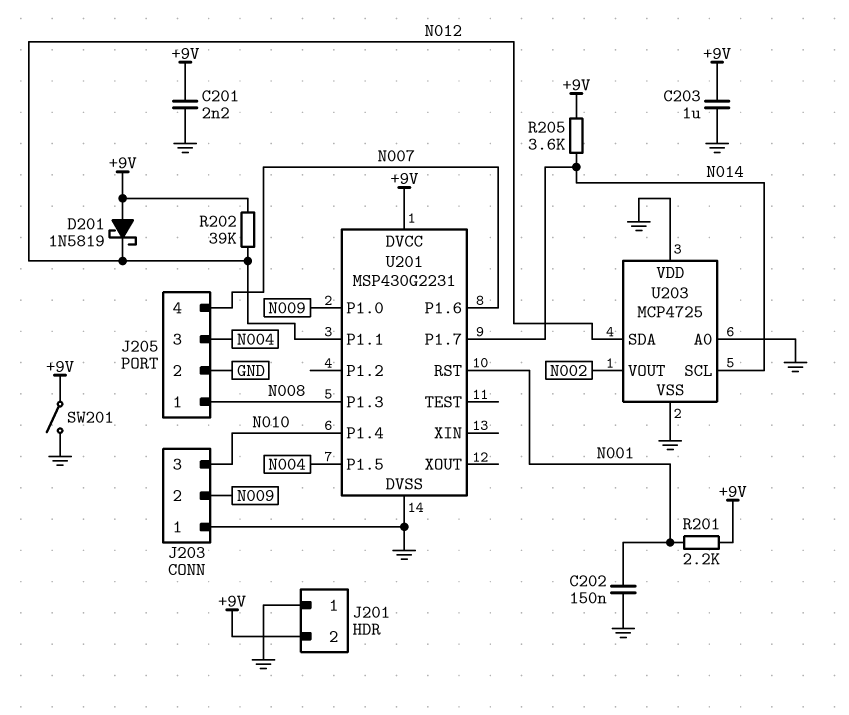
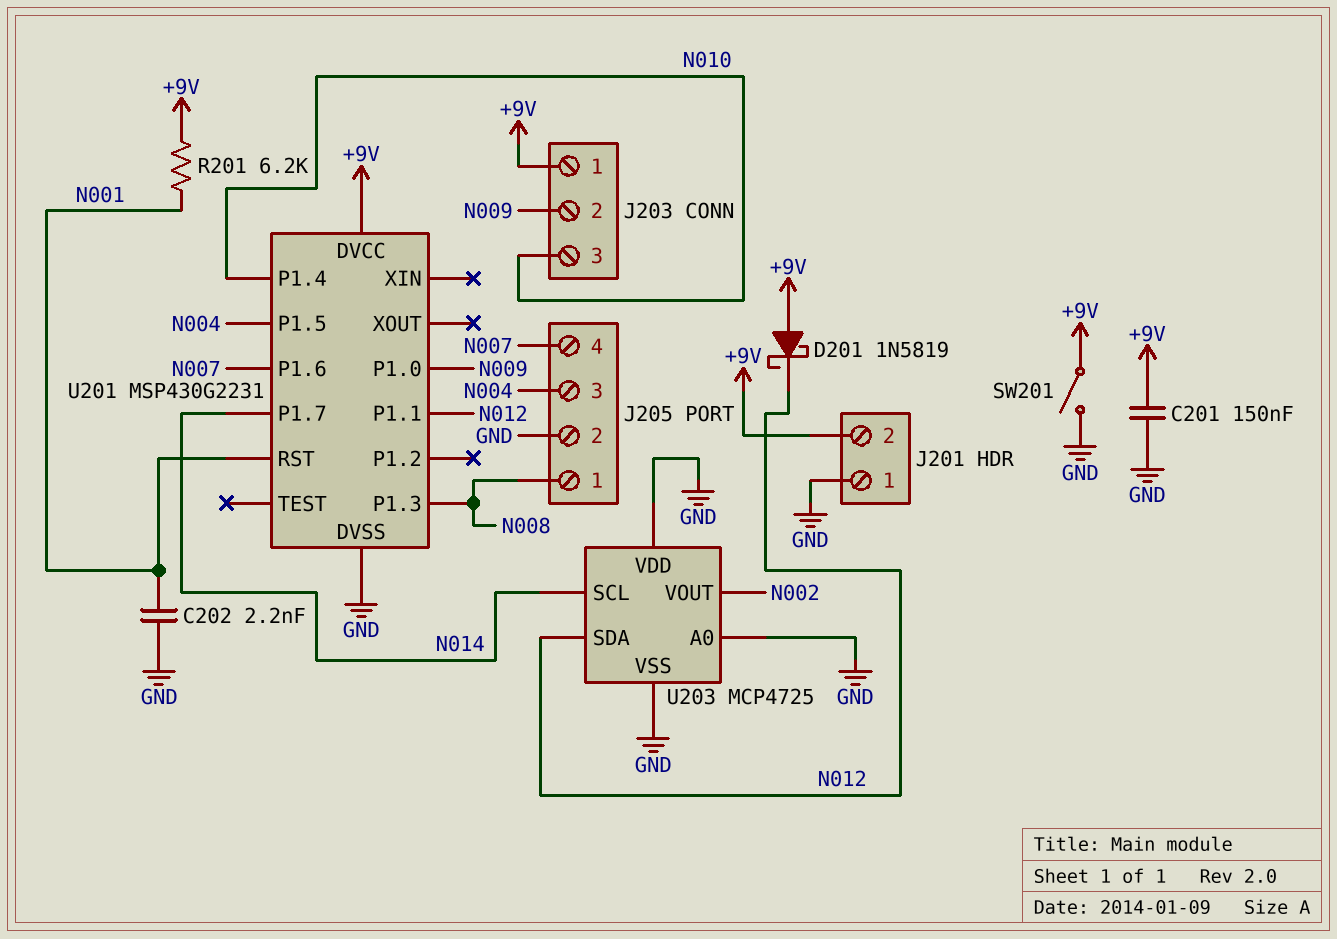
C201: 2.2nF (+9V, GND) -> 150nF (+9V, GND)
C202: 150nF (GND, N001) -> 2.2nF (GND, N001)
C203: 1uF (+9V, GND) -> none
J203 pin 1: GND -> +9V
R201: 2.2k (+9V, N001) -> 6.2k (+9V, N001)
R202: 39k (+9V, N012) -> none
R205: 3.6k (+9V, N014) -> none

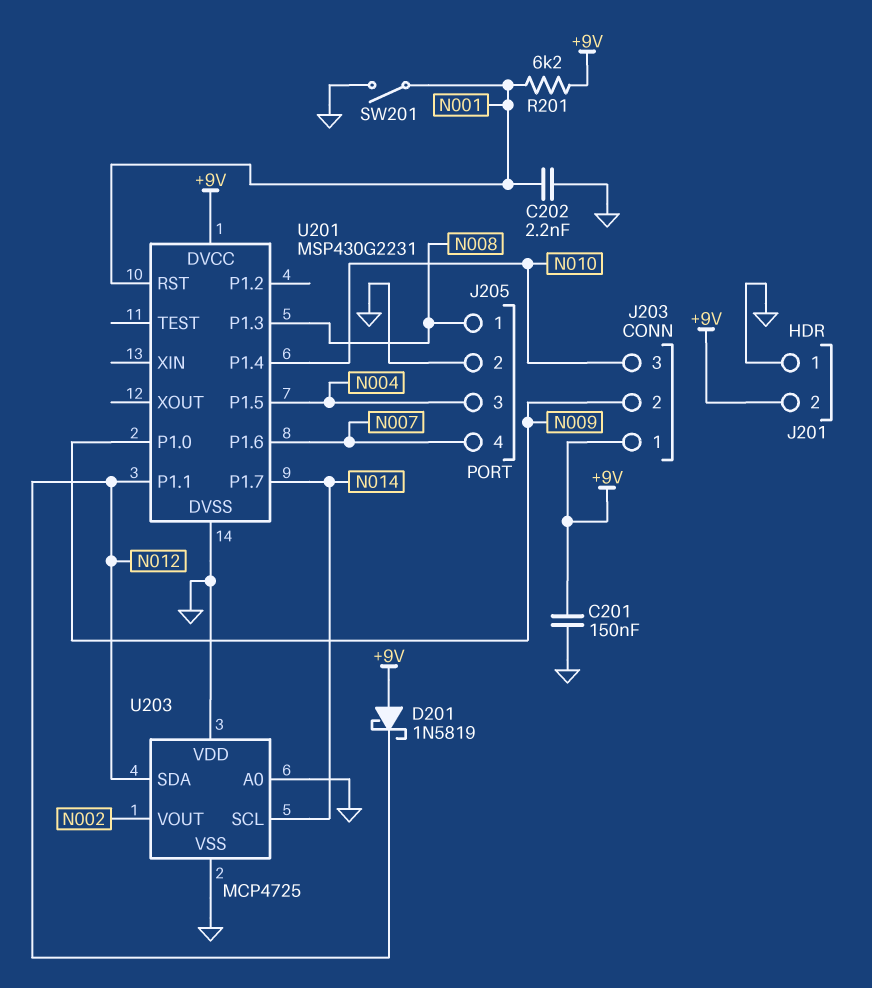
SW201: switch (+9V, GND) -> switch (GND, N001)

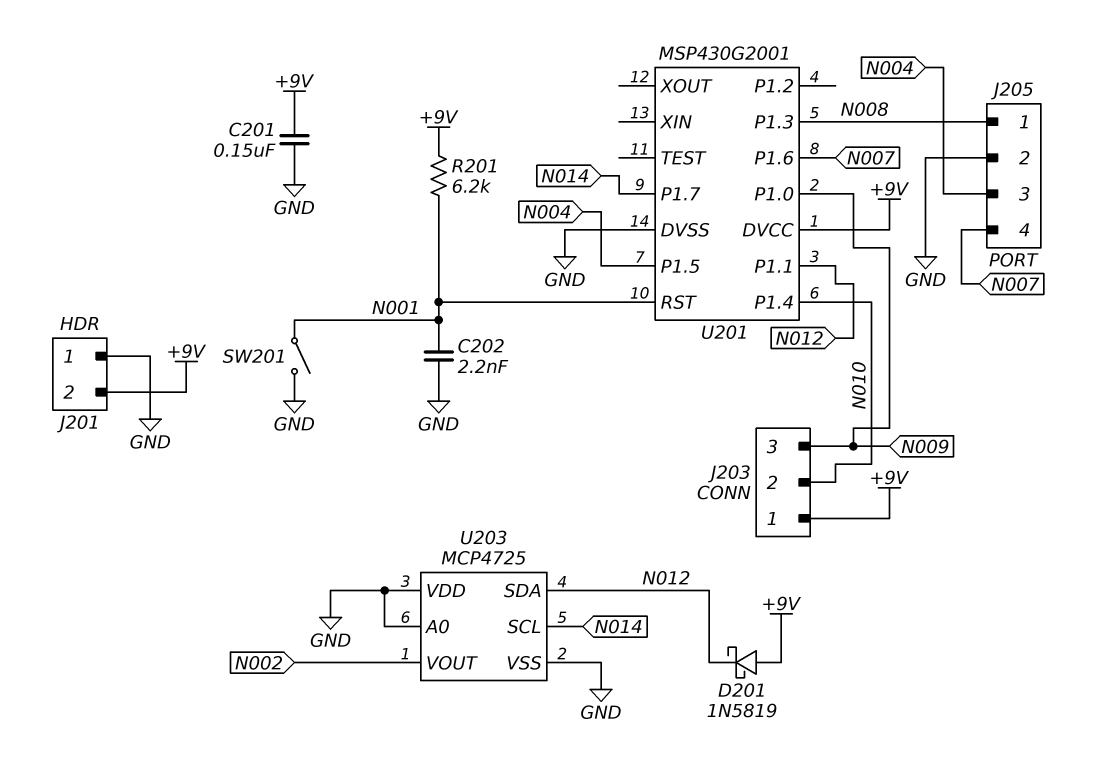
J203 pin 2: N009 -> N010
J203 pin 3: N010 -> N009
U201: MSP430G2231 -> MSP430G2001

